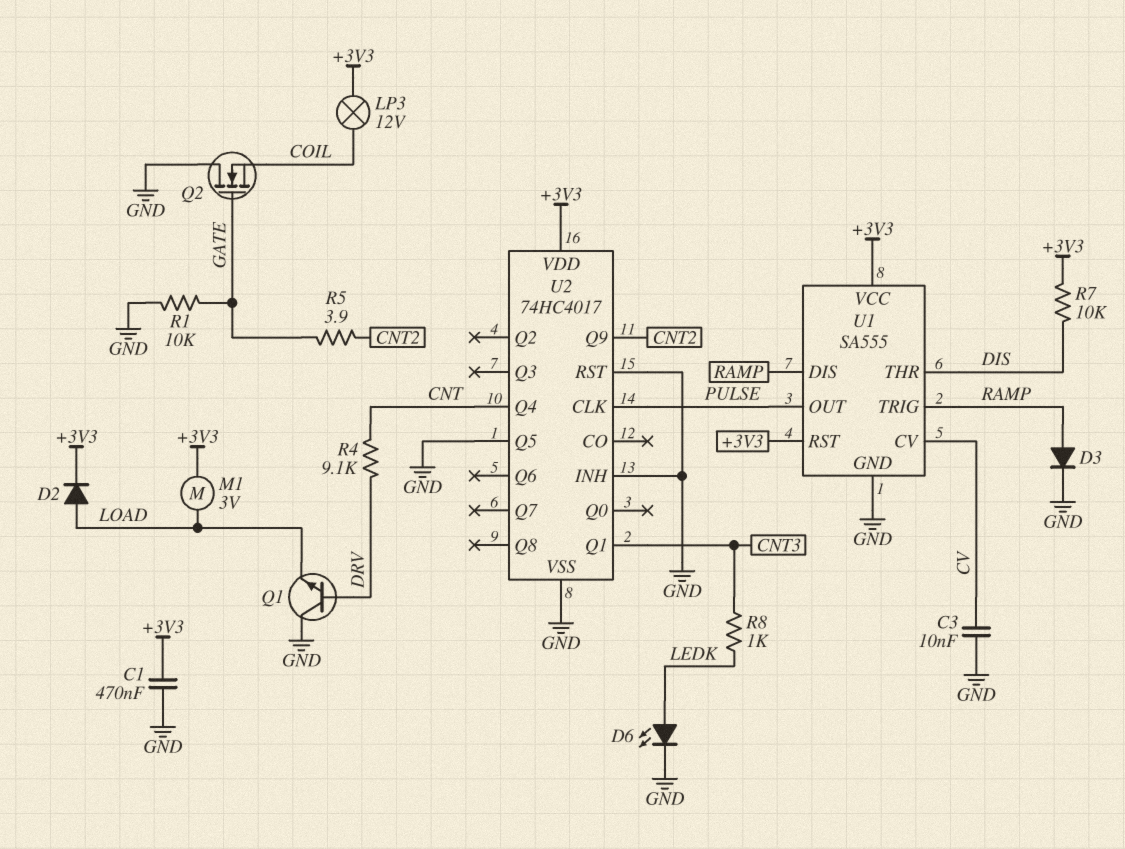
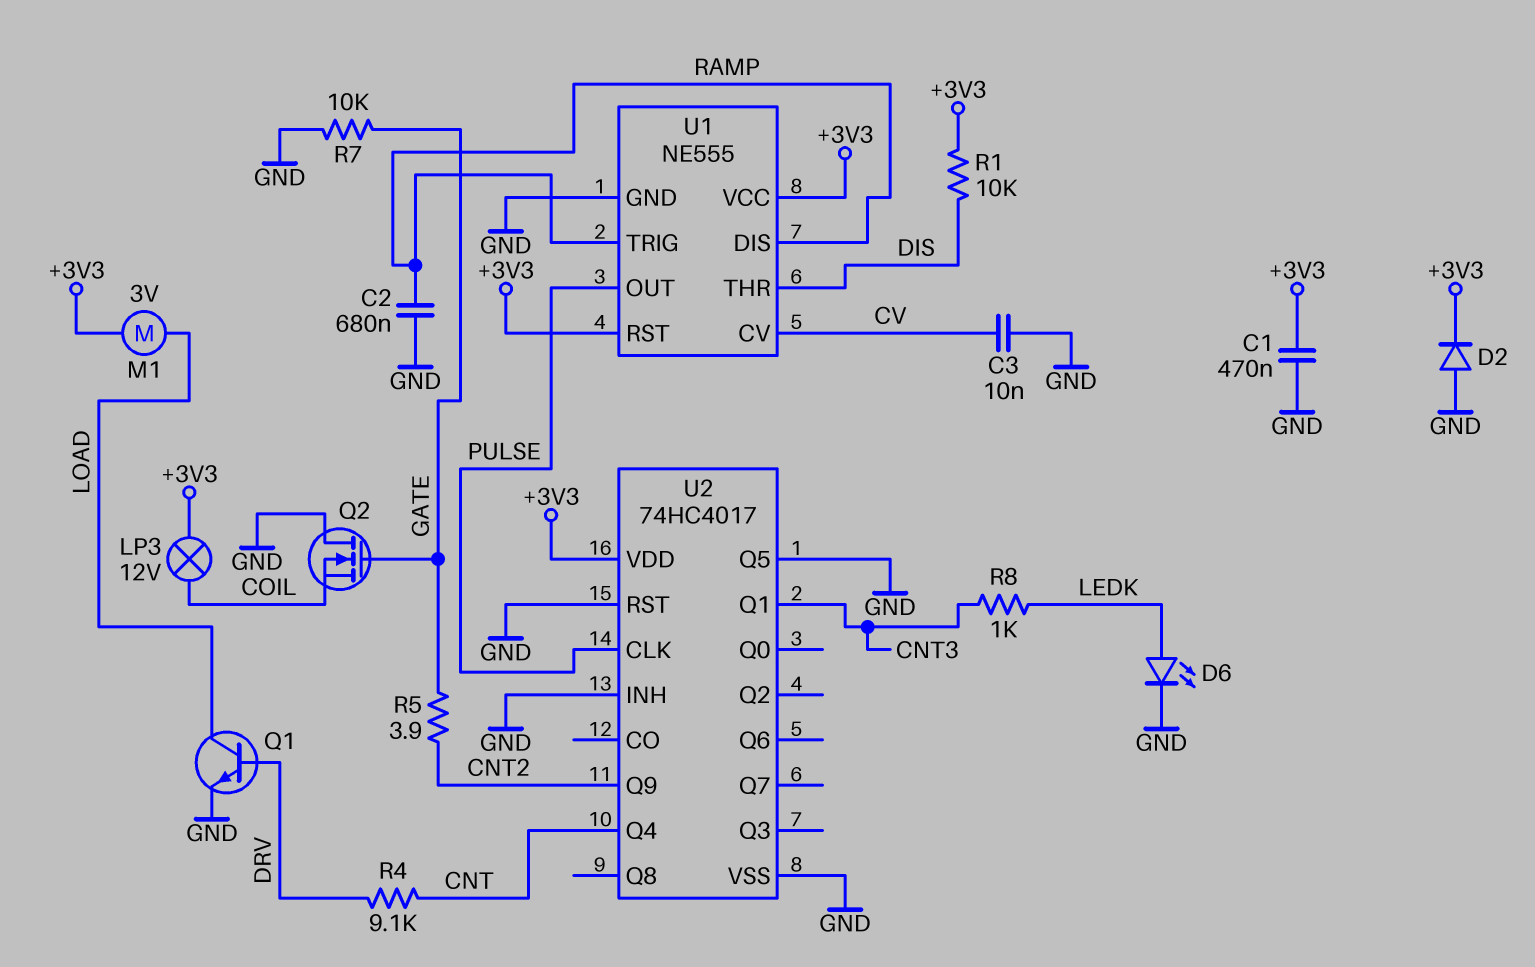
C2: none -> 680nF (GND, RAMP)
D2: diode (A LOAD, K +3V3) -> diode (A GND, K +3V3)
D3: diode (A RAMP, K GND) -> none
Q1: NPN (B DRV, C GND, E LOAD) -> NPN (B DRV, C LOAD, E GND)
R1: 10k (GATE, GND) -> 10k (+3V3, DIS)
R7: 10k (+3V3, DIS) -> 10k (GATE, GND)
U1: SA555 -> NE555

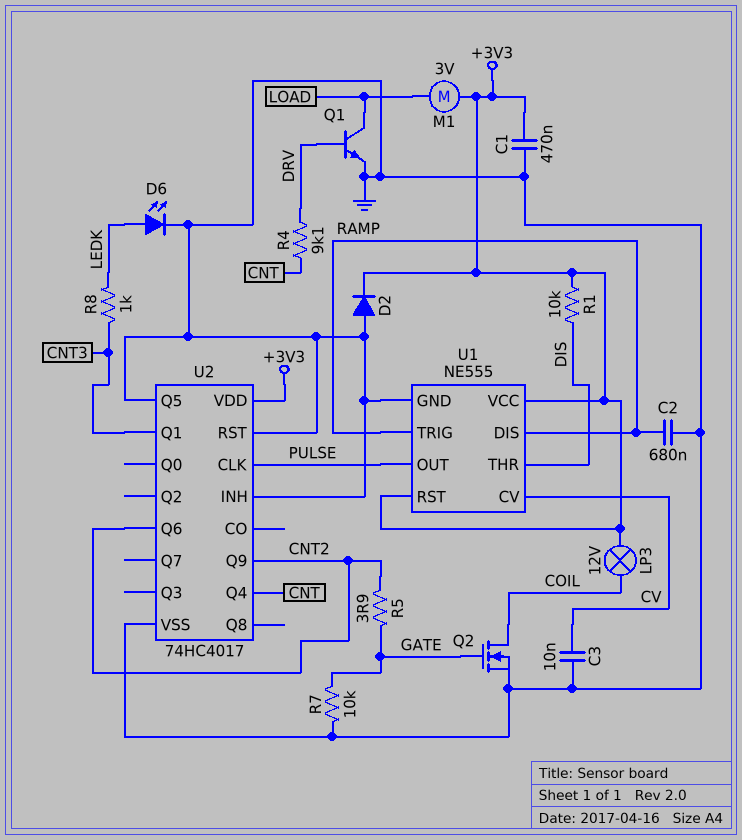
Q2: NMOS (G GATE, D GND, S COIL) -> NMOS (G GATE, D COIL, S GND)
U2 pin Q6: none -> CNT2

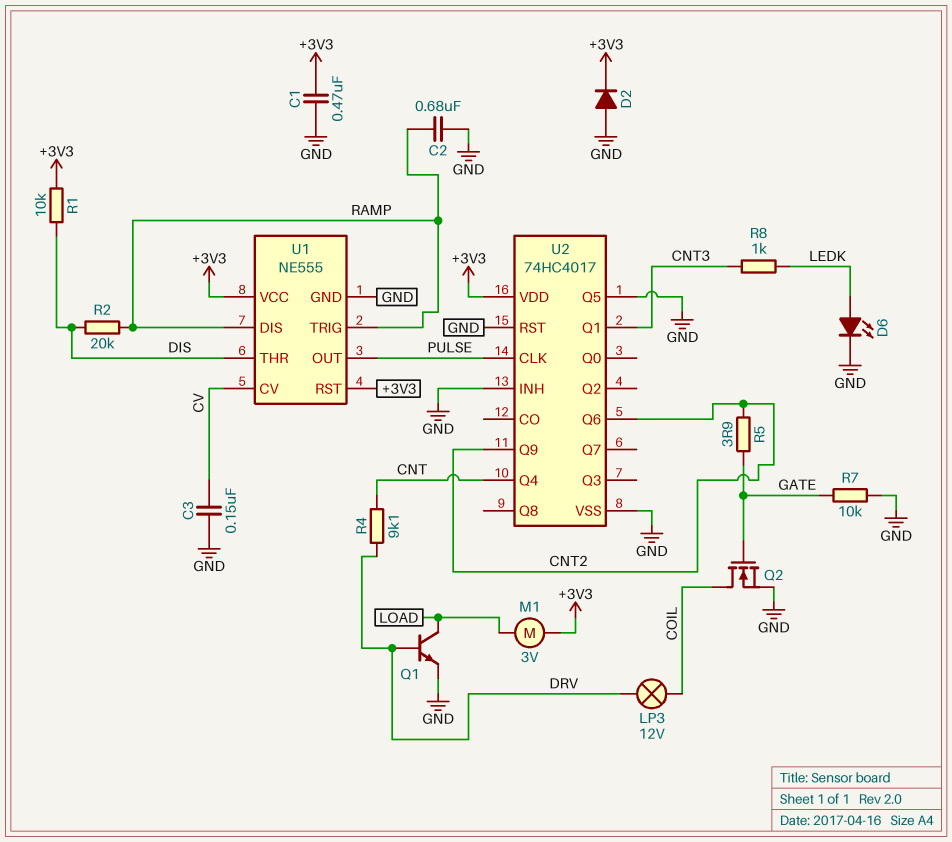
C3: 10nF (CV, GND) -> 150nF (CV, GND)
LP3: lamp 12V (+3V3, COIL) -> lamp 12V (COIL, DRV)
R2: none -> 20k (DIS, RAMP)

